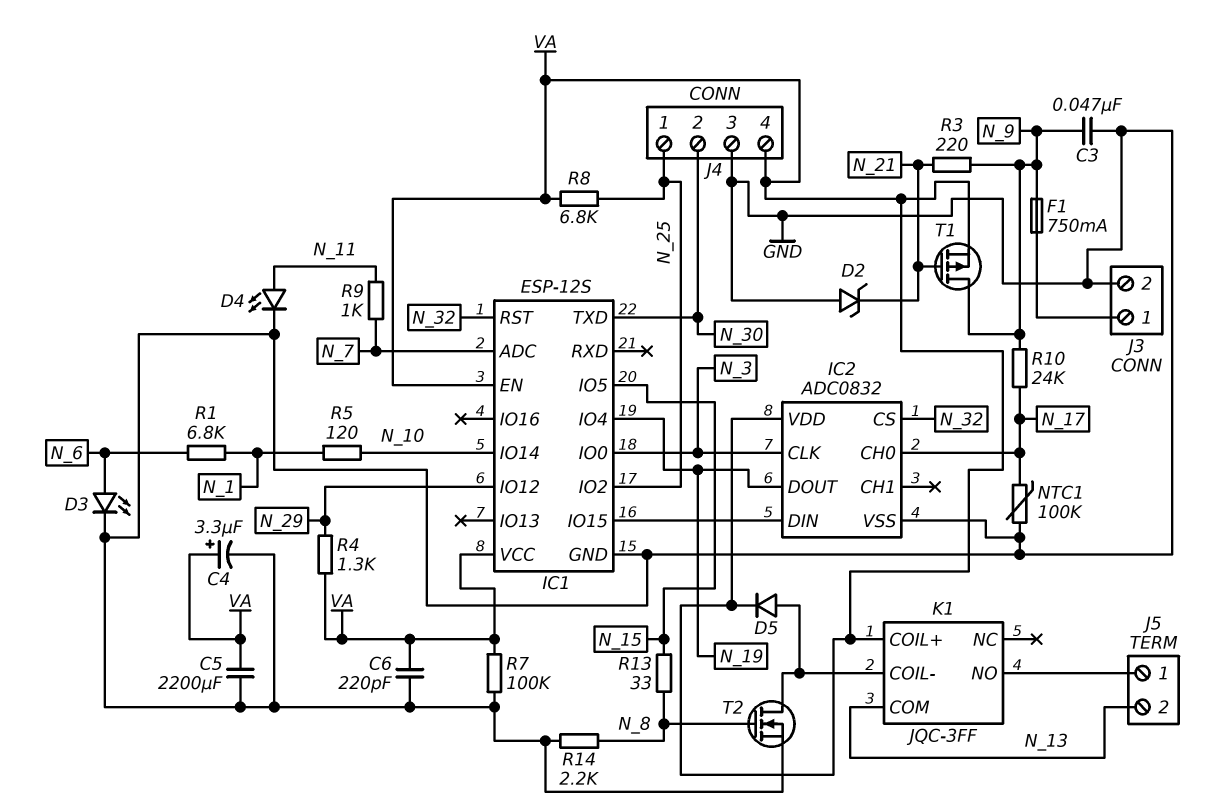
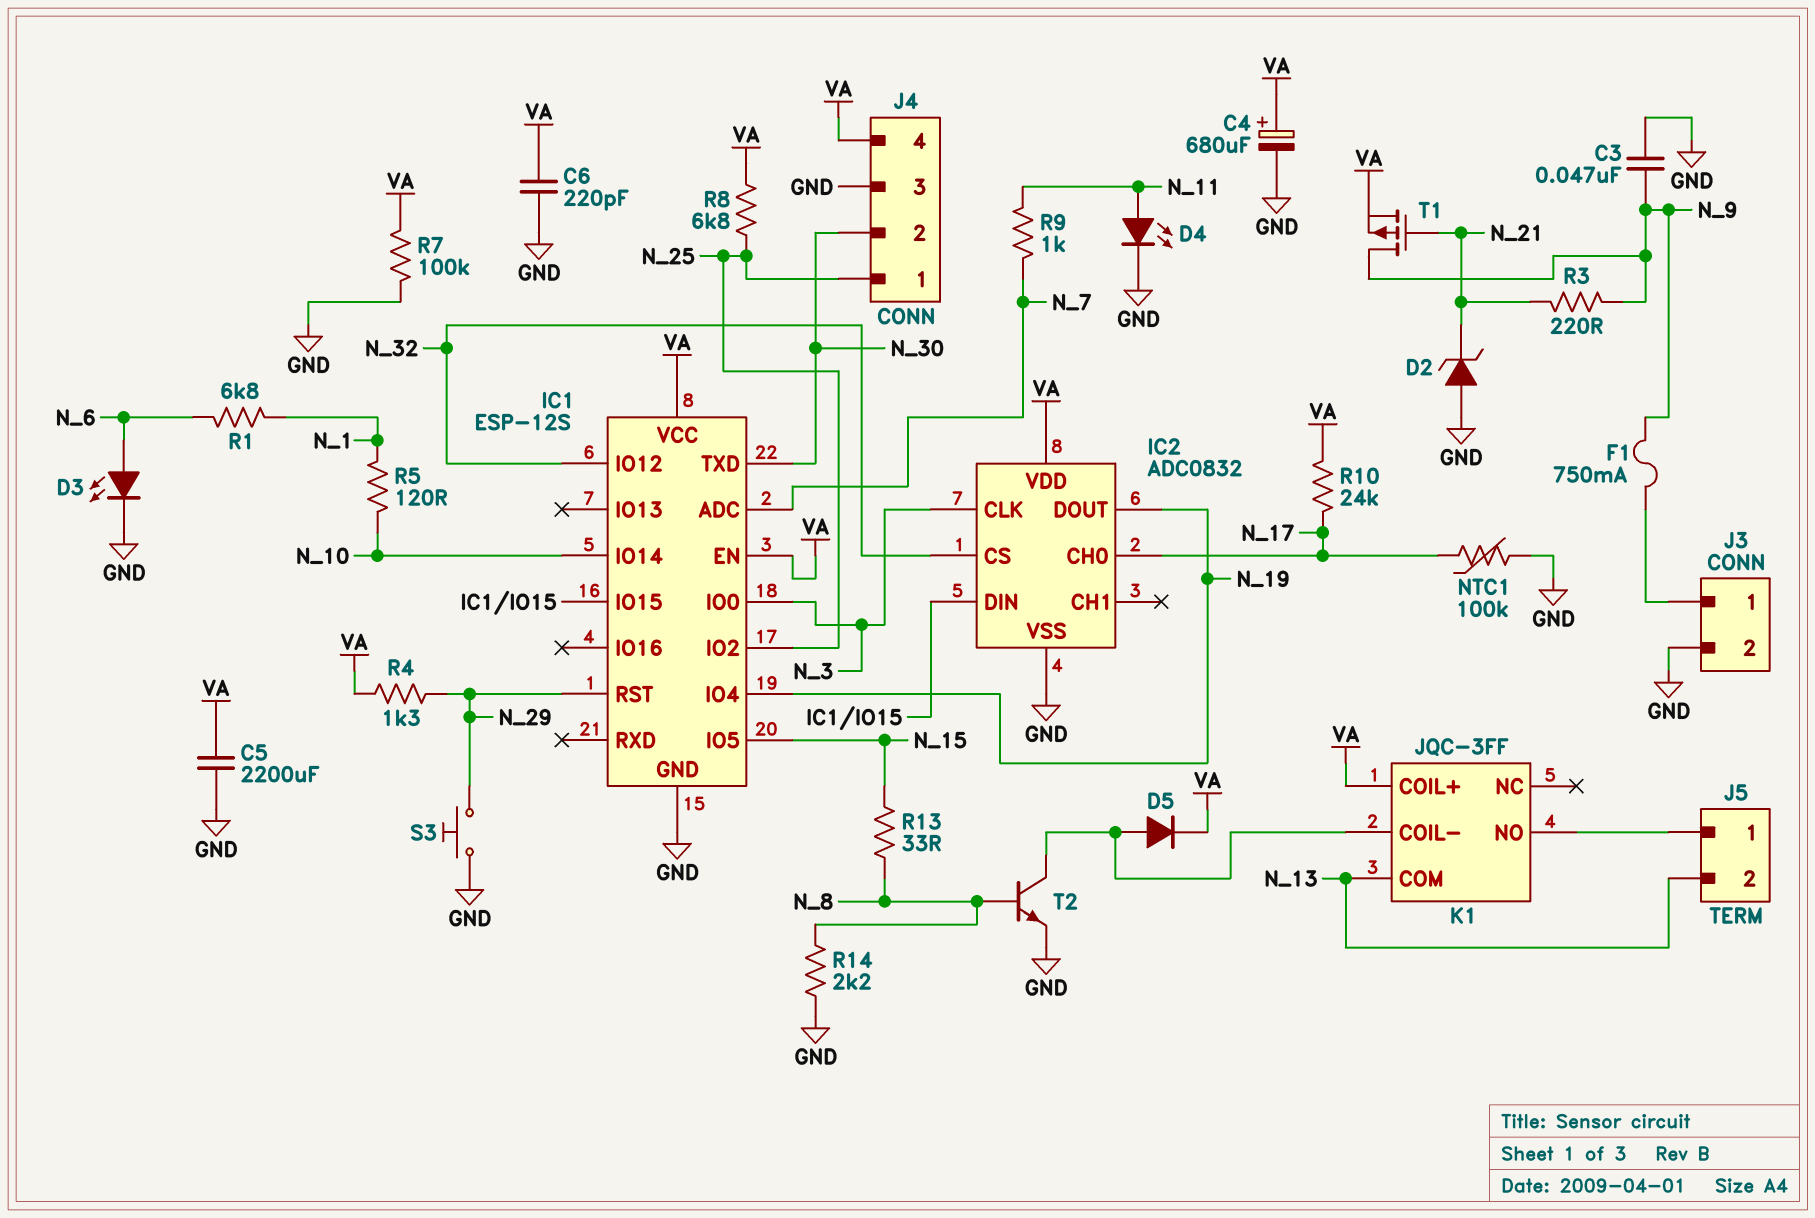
C4: 3.3uF (plus VA, minus GND) -> 680uF (plus VA, minus GND)
IC1 pin IO12: N_29 -> N_32
IC1 pin RST: N_32 -> N_29
R10: 24k (N_9, N_17) -> 24k (N_17, VA)
S3: none -> button (GND, N_29)
T2: NMOS (G N_8, D K1/COIL-, S GND) -> NPN (B N_8, C K1/COIL-, E GND)

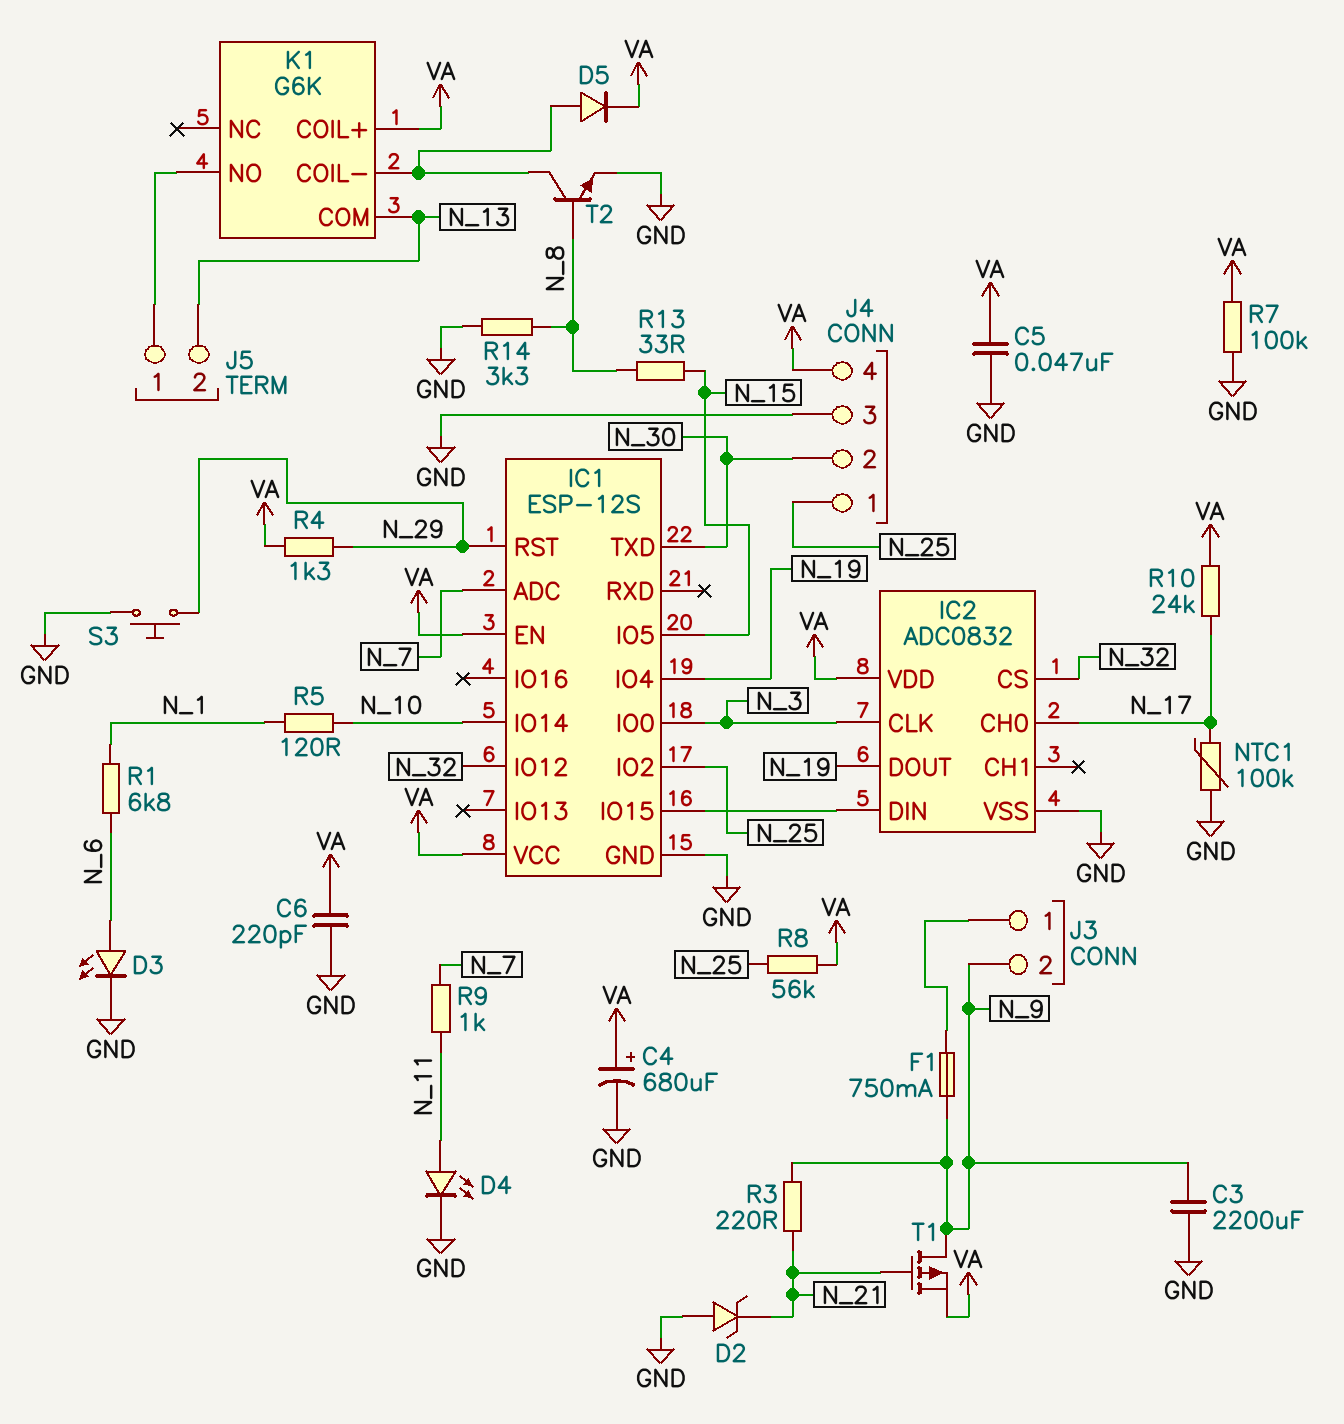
C3: 47nF (GND, N_9) -> 2200uF (GND, N_9)
C5: 2200uF (GND, VA) -> 47nF (GND, VA)
J3 pin 2: GND -> N_9
K1: JQC-3FF -> G6K
R8: 6.8k (N_25, VA) -> 56k (N_25, VA)
R14: 2.2k (GND, N_8) -> 3.3k (GND, N_8)

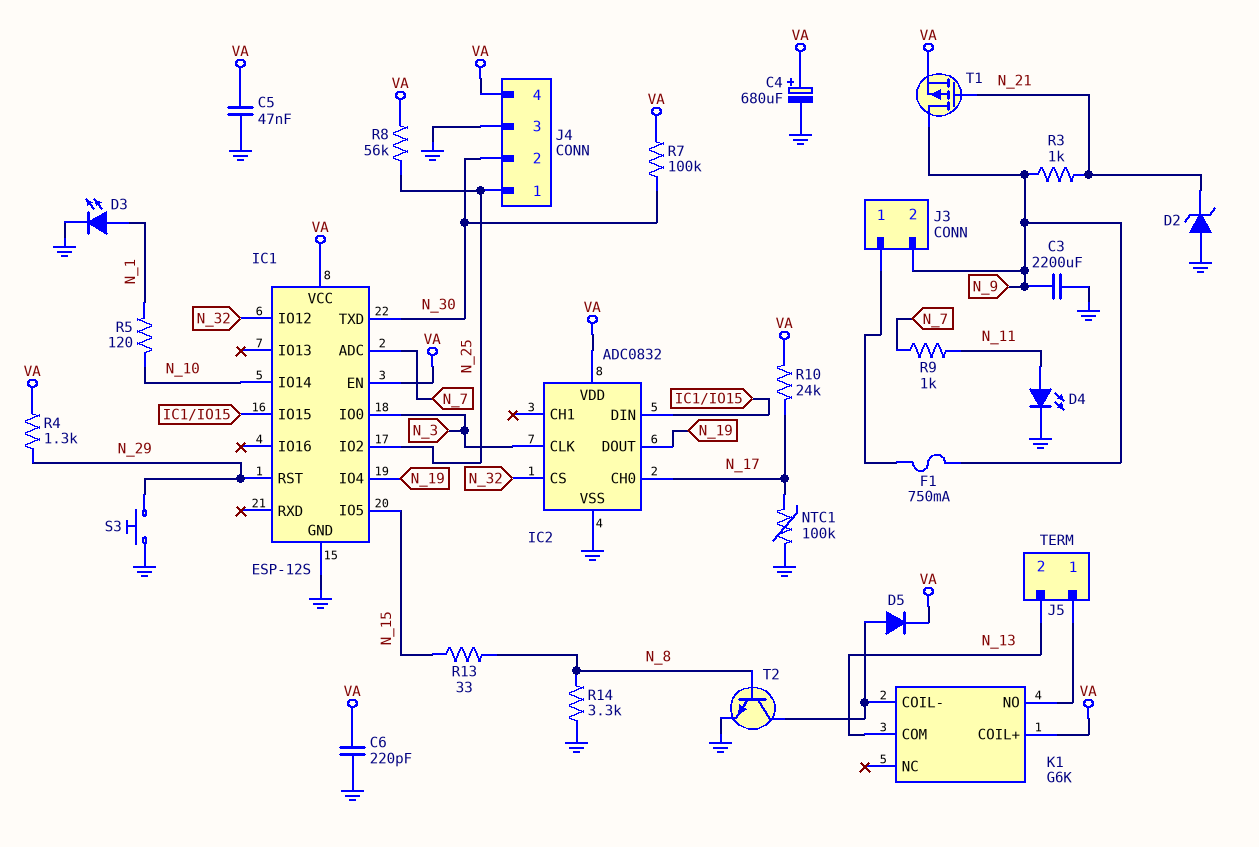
D3: LED (A N_6, K GND) -> LED (A N_1, K GND)
R1: 6.8k (N_1, N_6) -> none
R3: 220 (N_9, N_21) -> 1k (N_9, N_21)
R7: 100k (GND, VA) -> 100k (N_30, VA)

